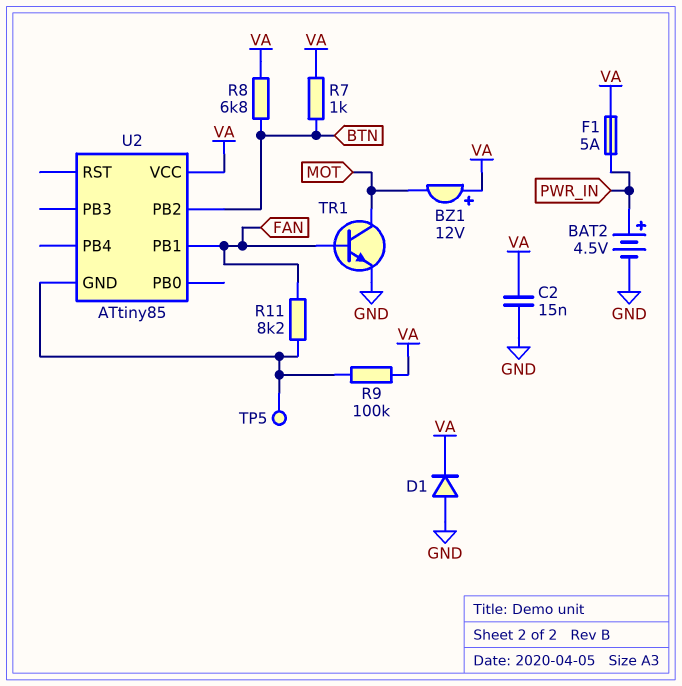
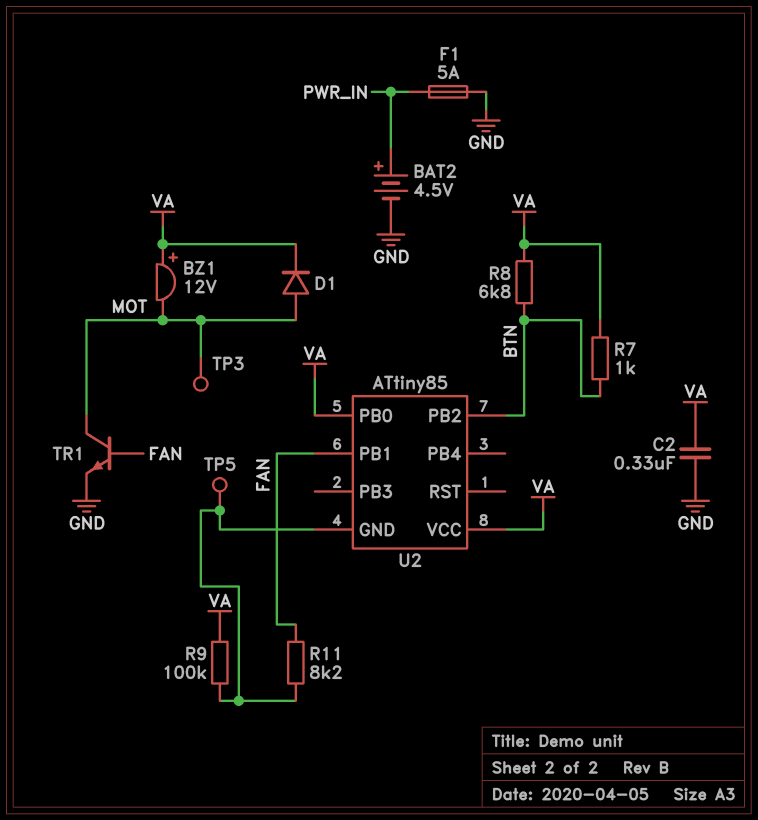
C2: 15nF (GND, VA) -> 330nF (GND, VA)
D1: diode (A GND, K VA) -> diode (A MOT, K VA)
F1: 5A (PWR_IN, VA) -> 5A (GND, PWR_IN)
TP3: none -> test point (MOT)
U2 pin PB0: none -> VA

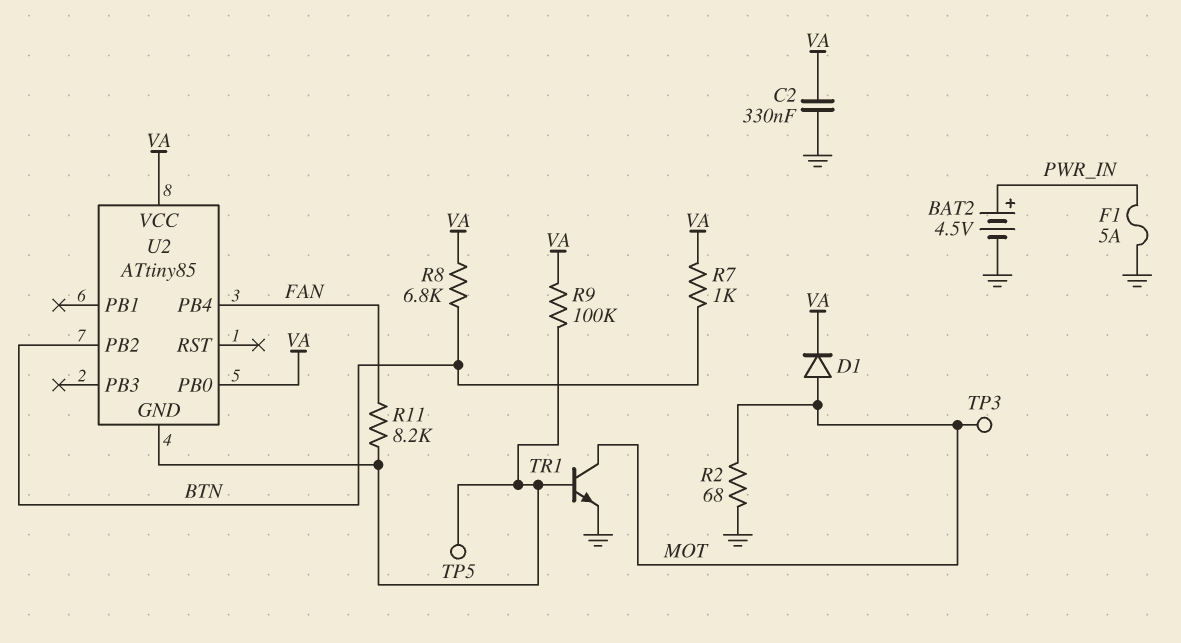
BZ1: buzzer 12V (plus VA, minus MOT) -> none
R2: none -> 68 (GND, MOT)
TR1: NPN (B FAN, C MOT, E GND) -> NPN (B U2/GND, C MOT, E GND)
U2 pin PB1: FAN -> none
U2 pin PB4: none -> FAN

